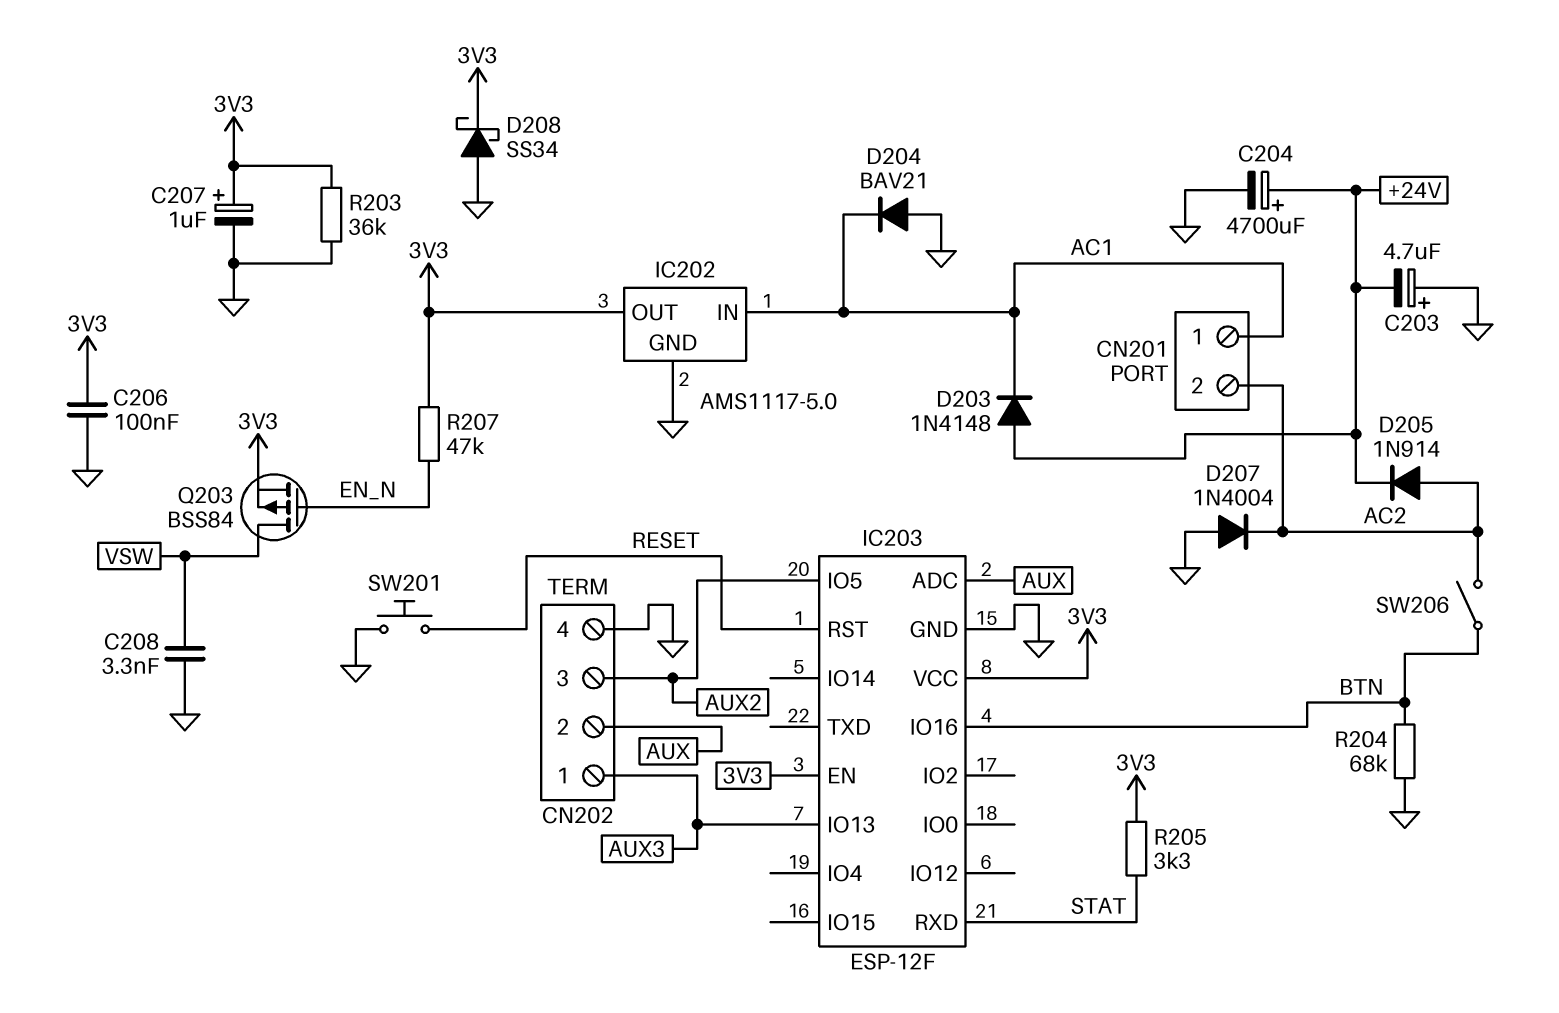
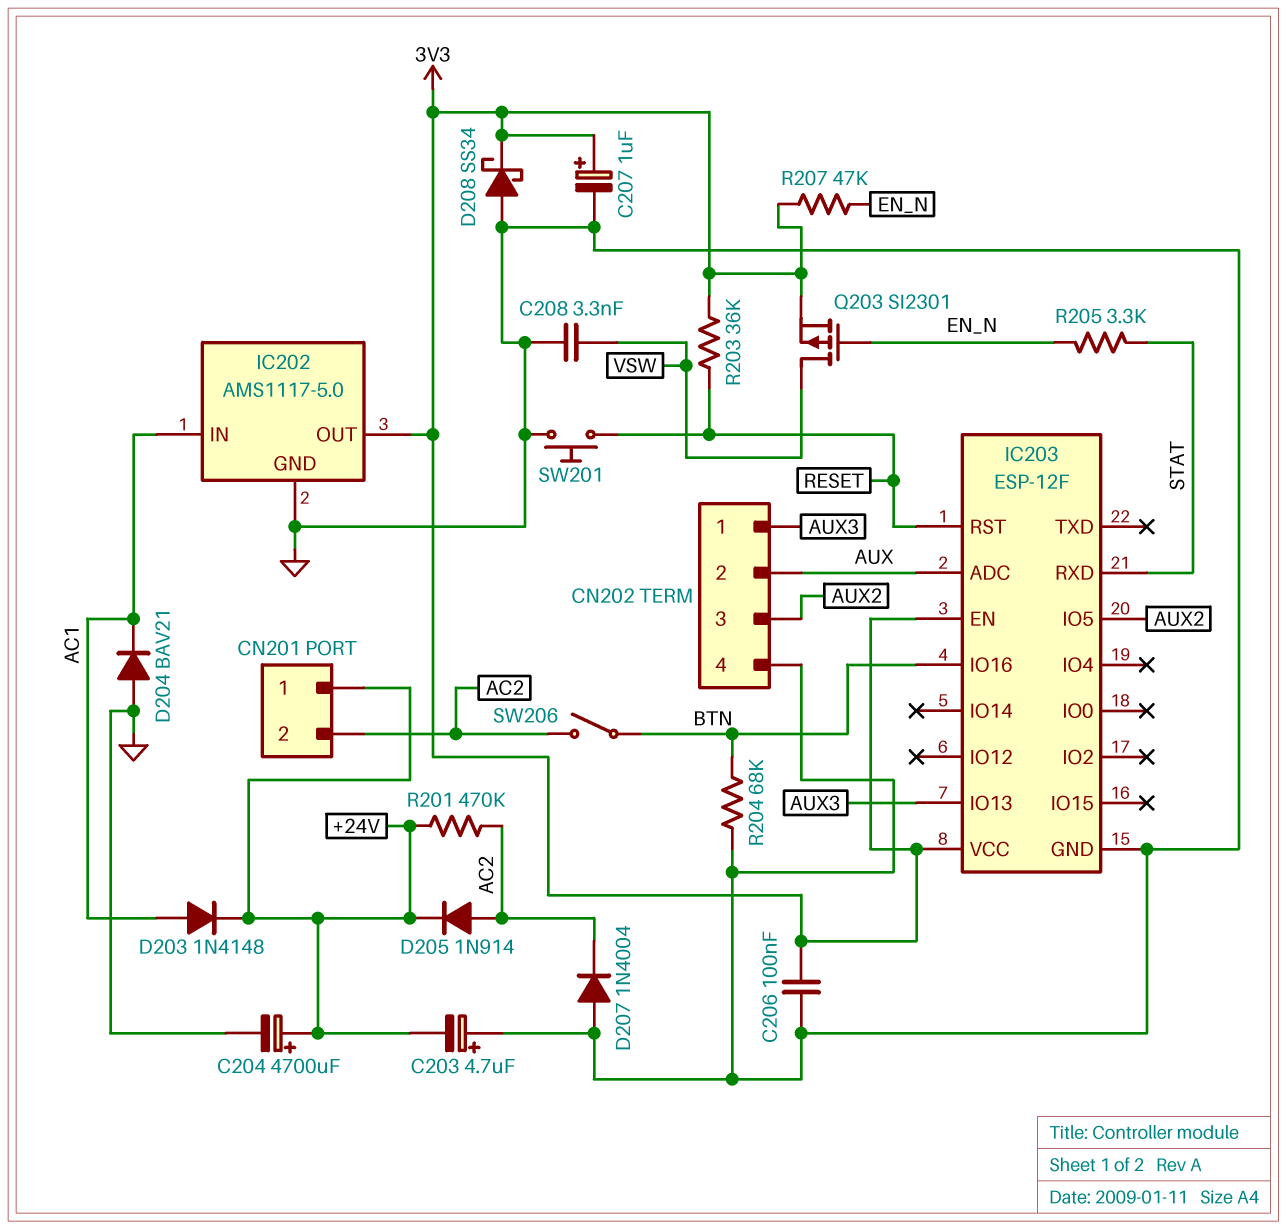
CN201 pin 1: AC1 -> +24V
D203: diode 1N4148 (A +24V, K AC1) -> diode 1N4148 (A AC1, K +24V)
Q203: PMOS BSS84 (G EN_N, D VSW, S 3V3) -> PMOS SI2301 (G EN_N, D VSW, S 3V3)
R201: none -> 470k (+24V, AC2)
R203: 36k (3V3, GND) -> 36k (3V3, RESET)
R205: 3.3k (3V3, STAT) -> 3.3k (EN_N, STAT)

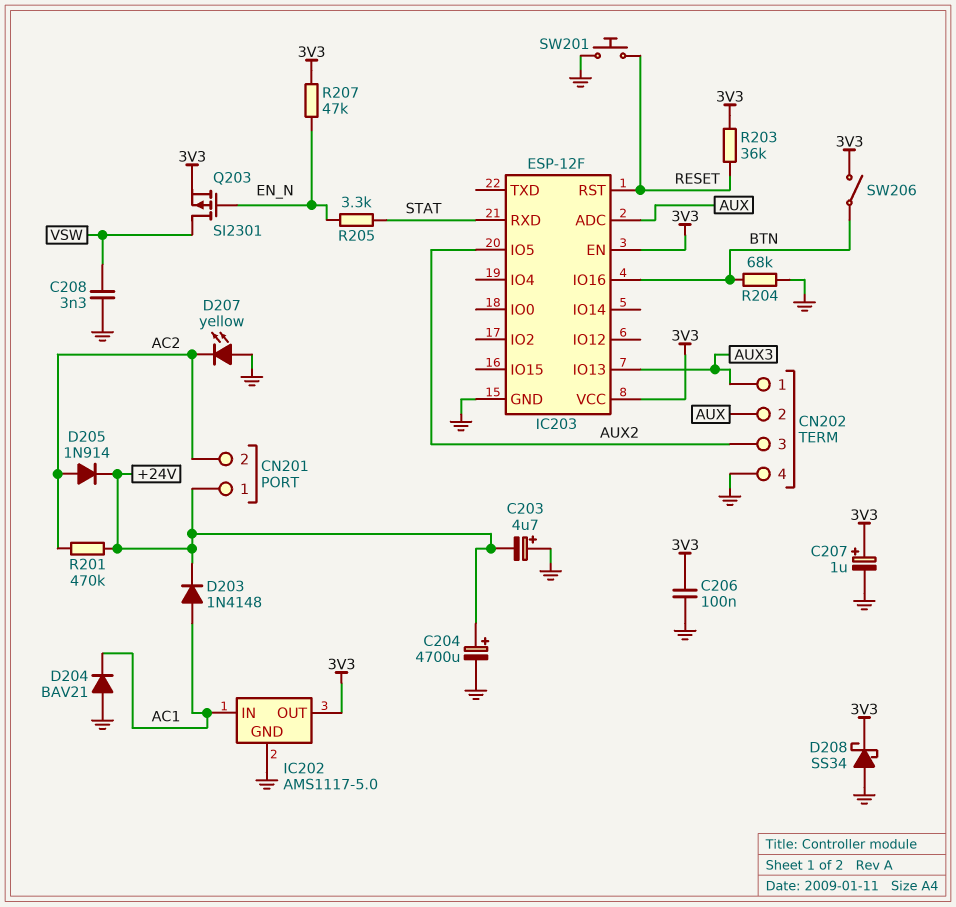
D207: diode 1N4004 (A GND, K AC2) -> LED yellow (A GND, K AC2)
SW206: switch (AC2, BTN) -> switch (3V3, BTN)

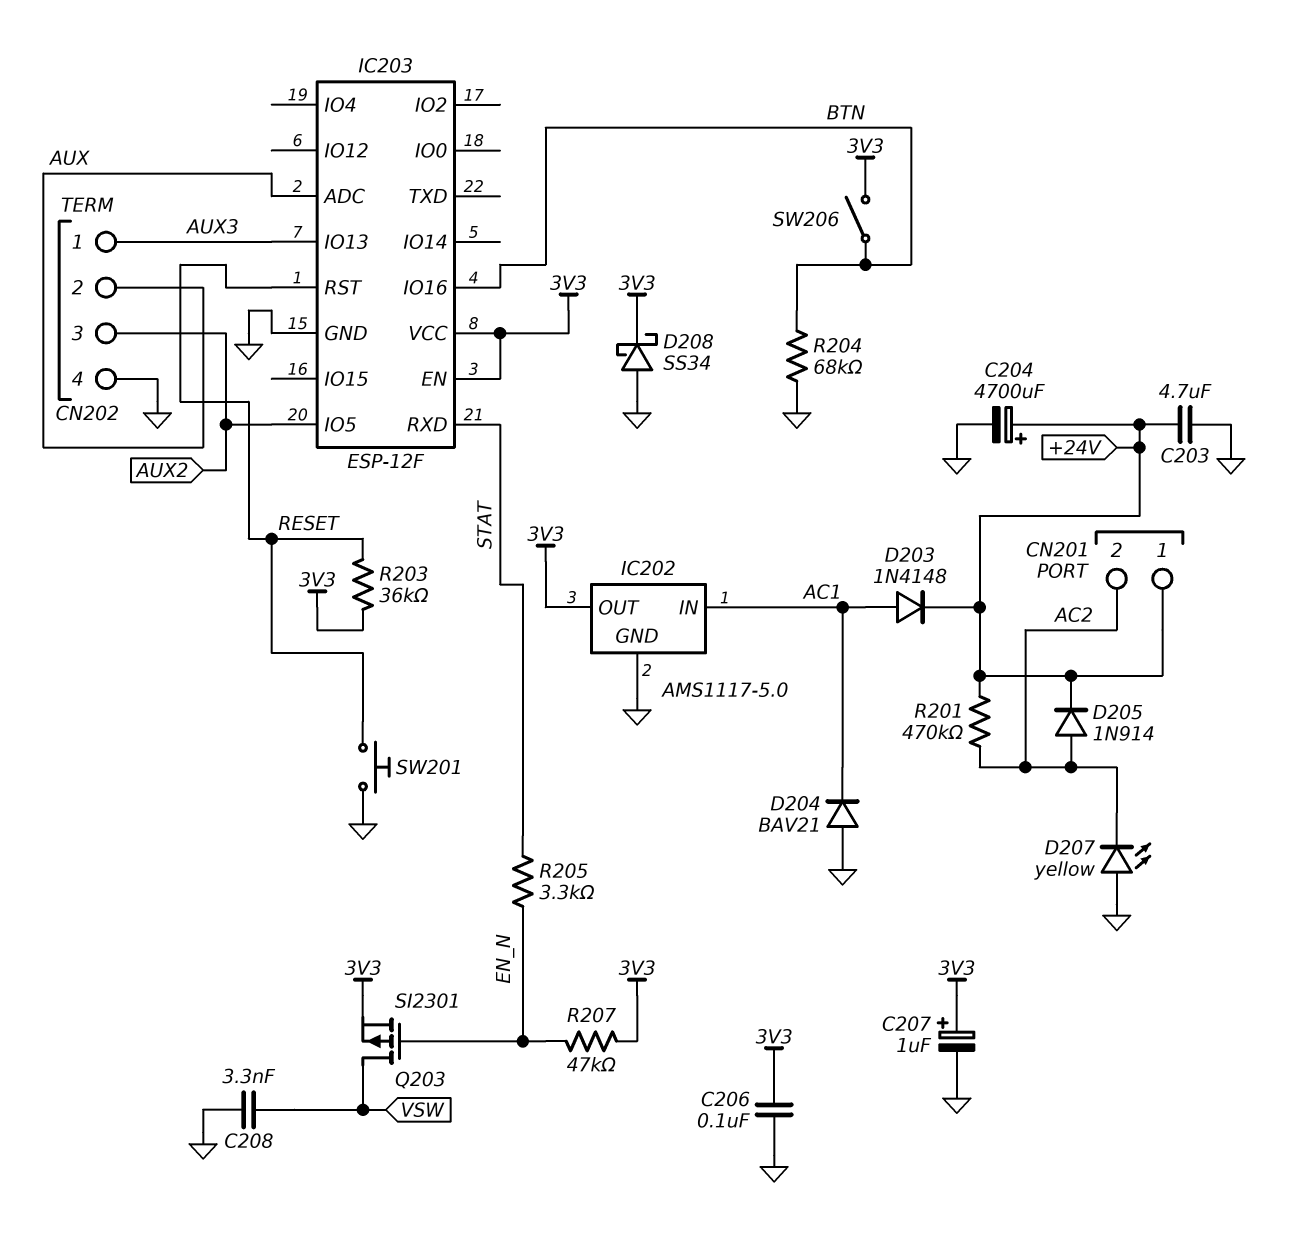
C203: 4.7uF (plus GND, minus +24V) -> 4.7uF (+24V, GND)

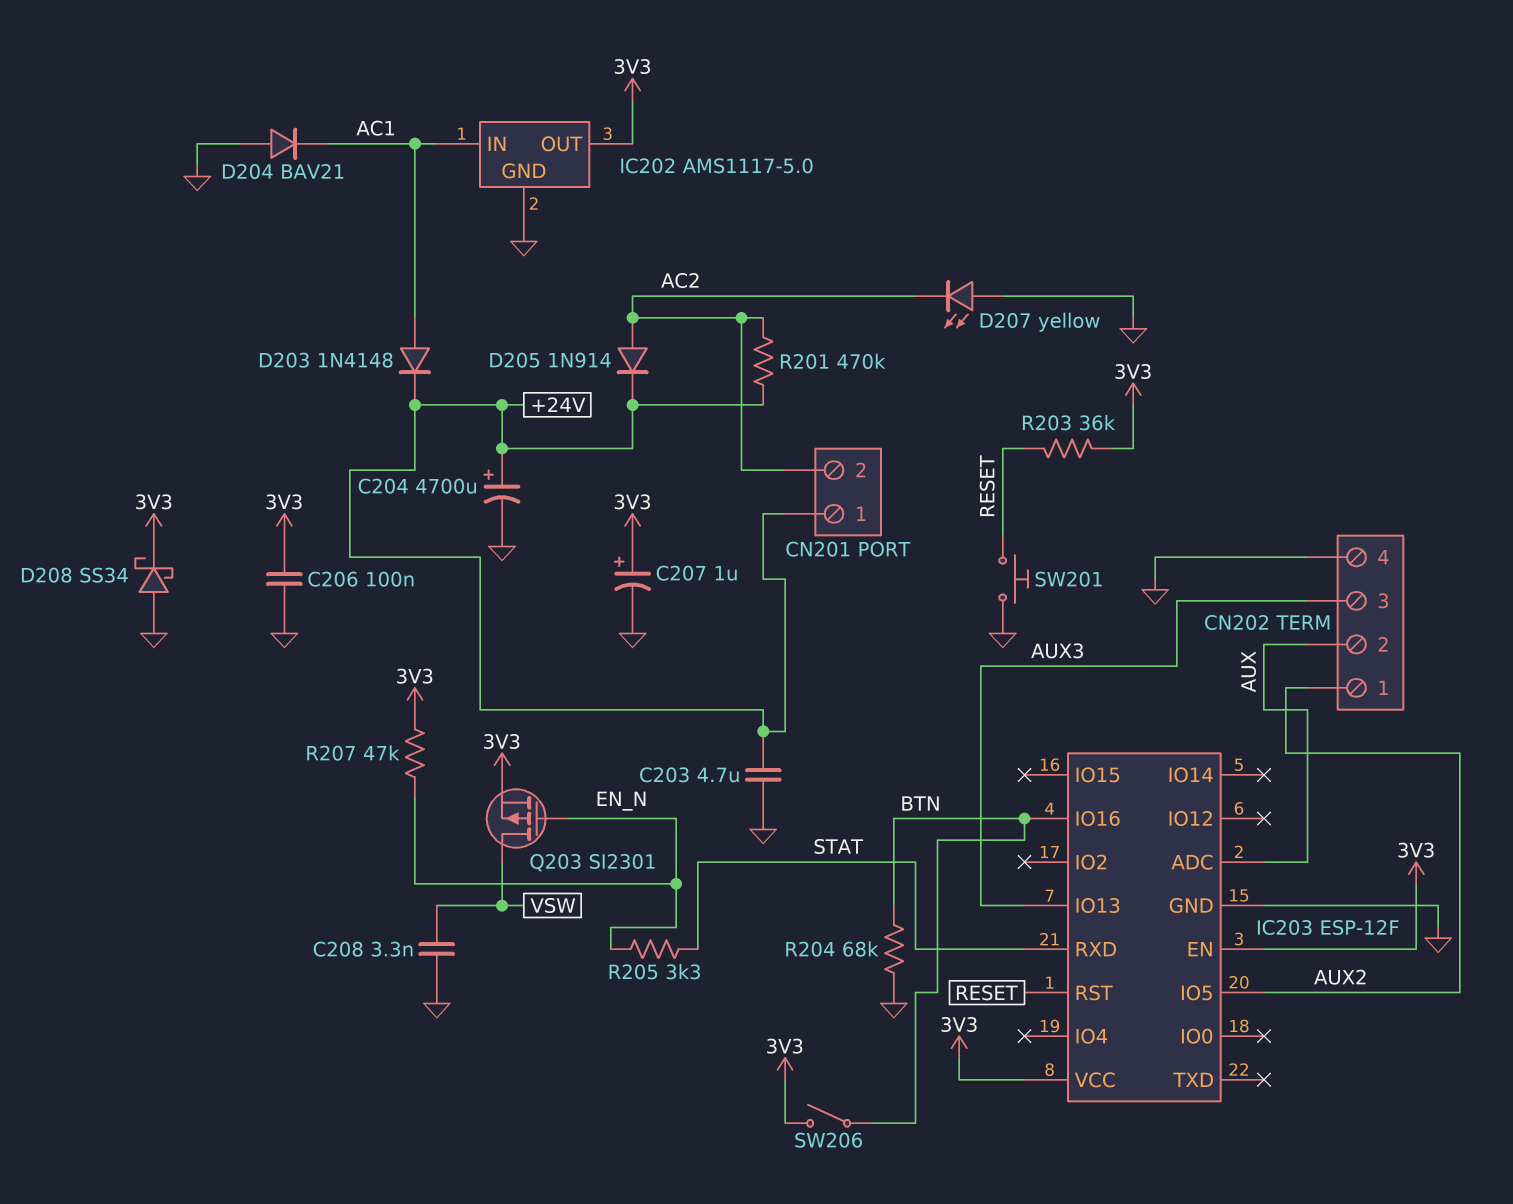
CN202 pin 1: AUX3 -> AUX2
CN202 pin 3: AUX2 -> AUX3

